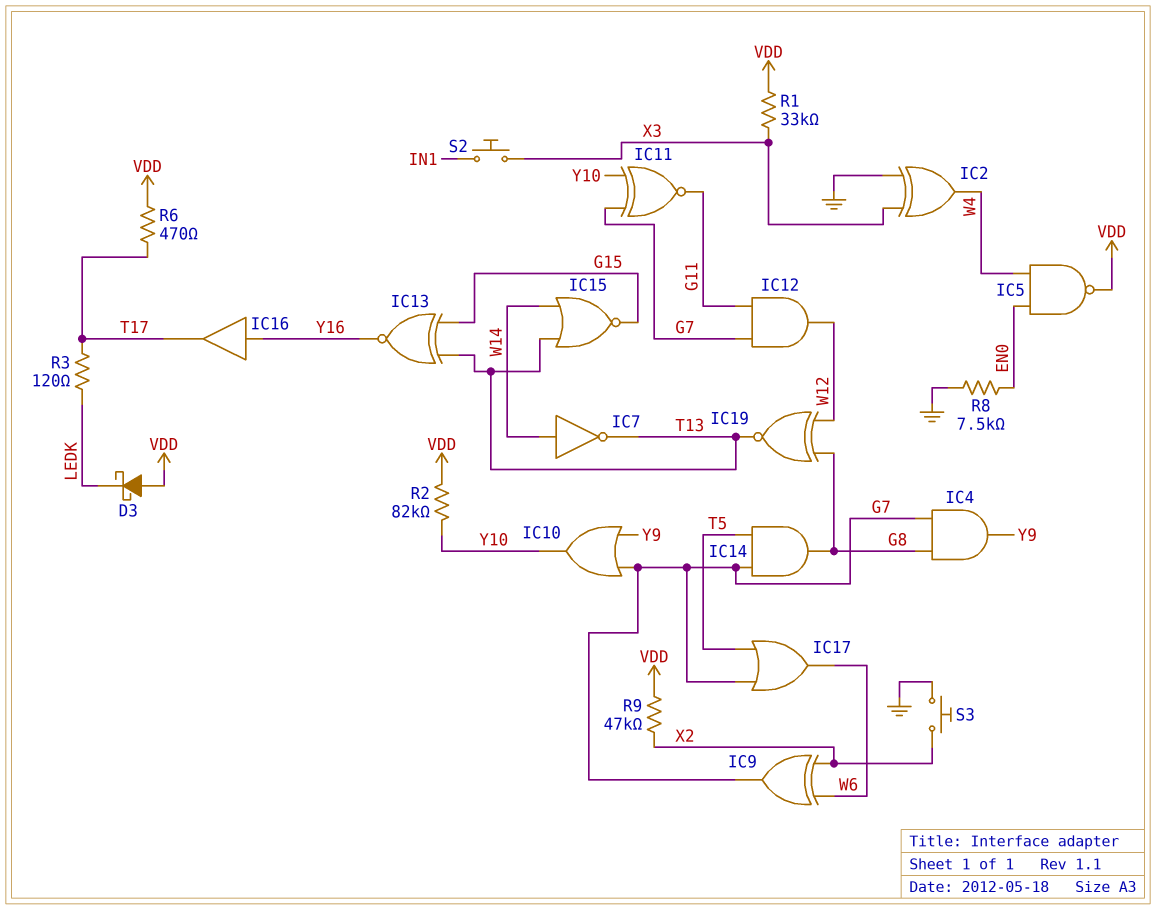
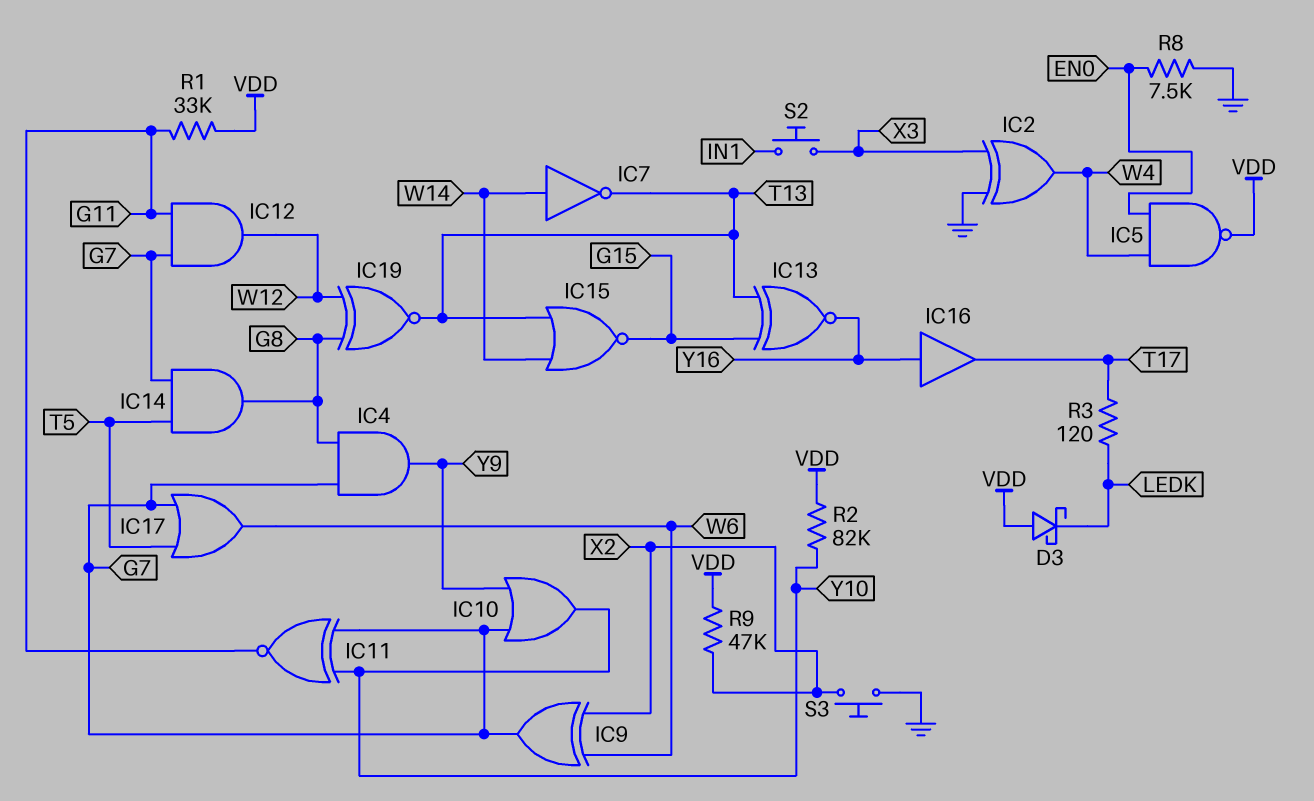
R1: 33k (VDD, X3) -> 33k (G11, VDD)
R6: 470 (T17, VDD) -> none

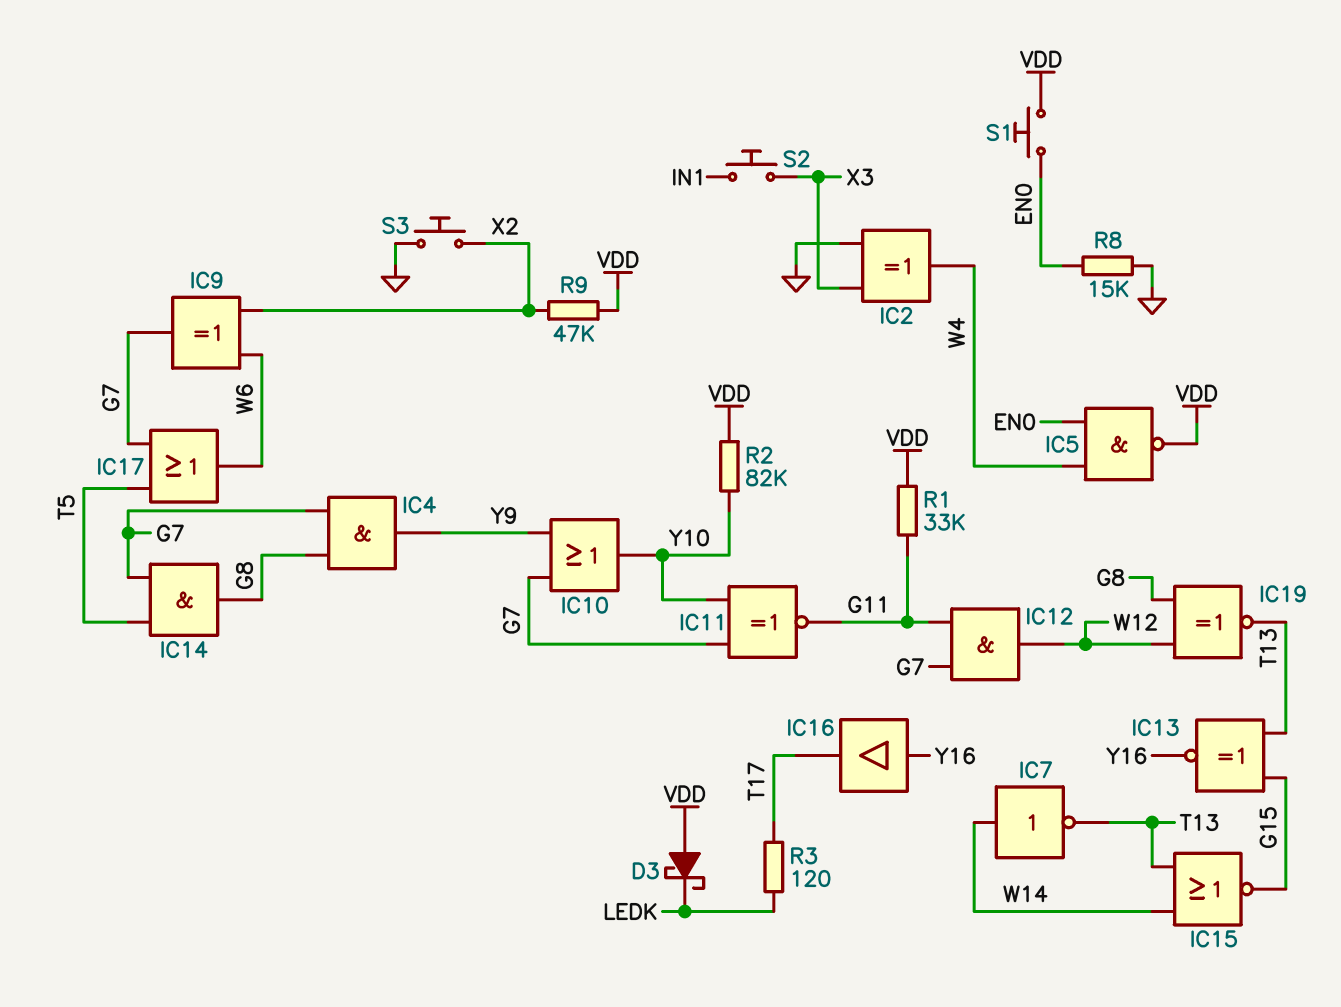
R8: 7.5k (EN0, GND) -> 15k (EN0, GND)
S1: none -> button (EN0, VDD)

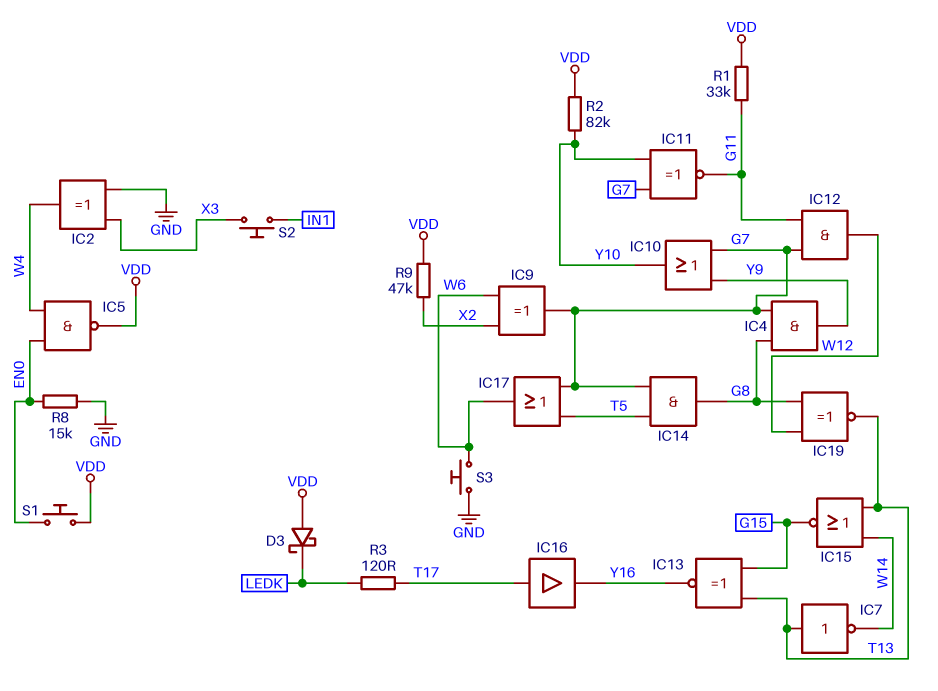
IC7: NOT (in W14, out T13) -> NOT (in T13, out W14)
IC16: buffer (in Y16, out T17) -> buffer (in T17, out Y16)
S3: button (GND, X2) -> button (GND, W6)

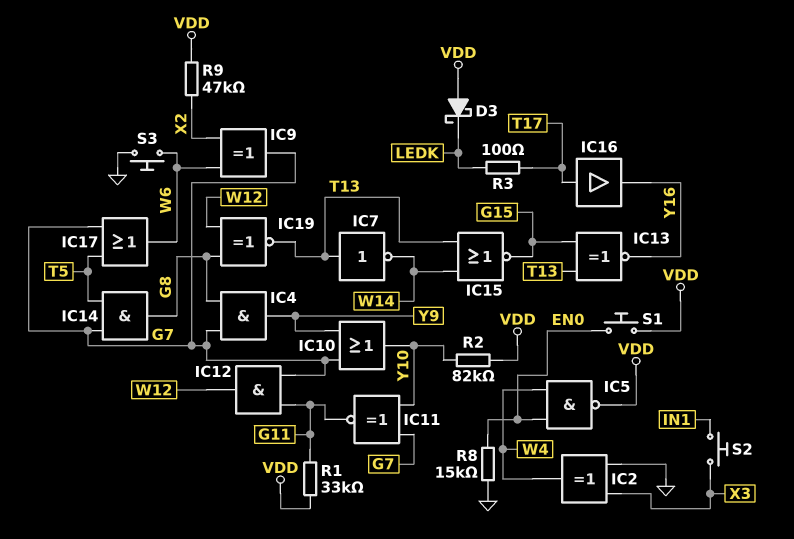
R3: 120 (LEDK, T17) -> 100 (LEDK, T17)

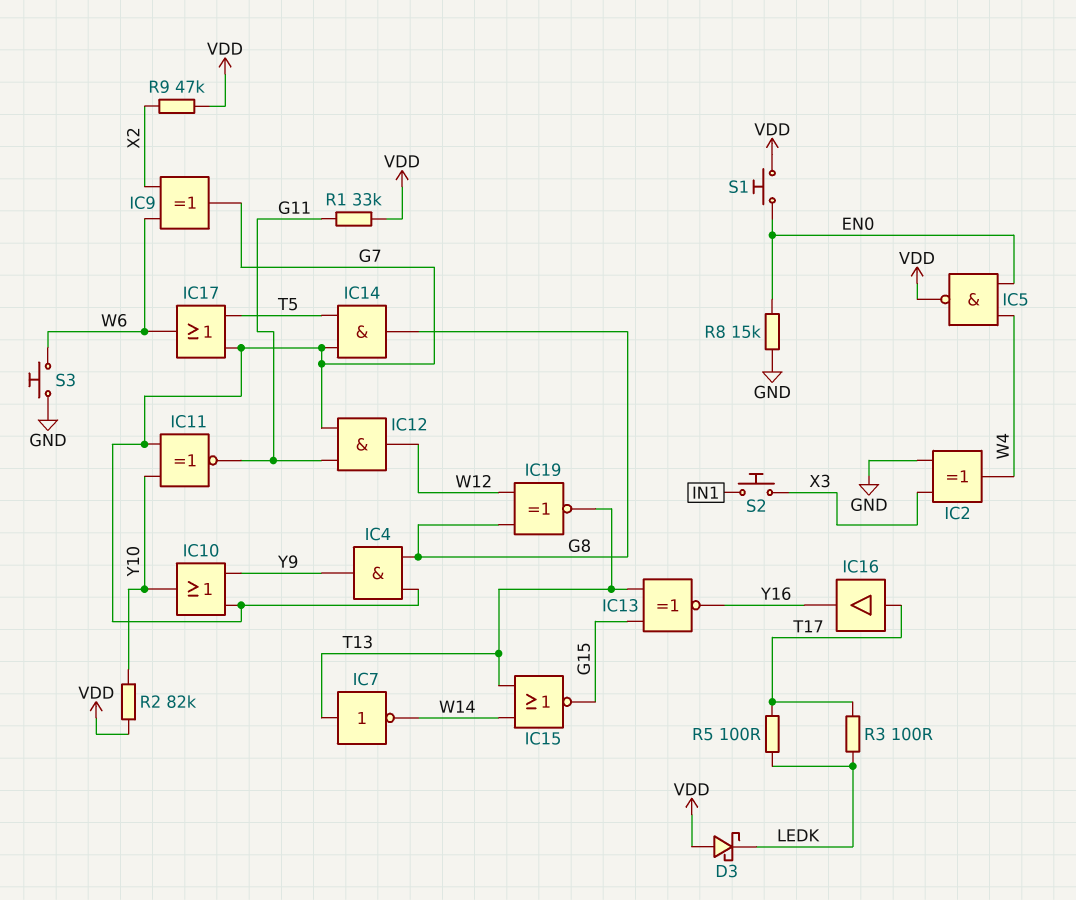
R5: none -> 100 (LEDK, T17)

